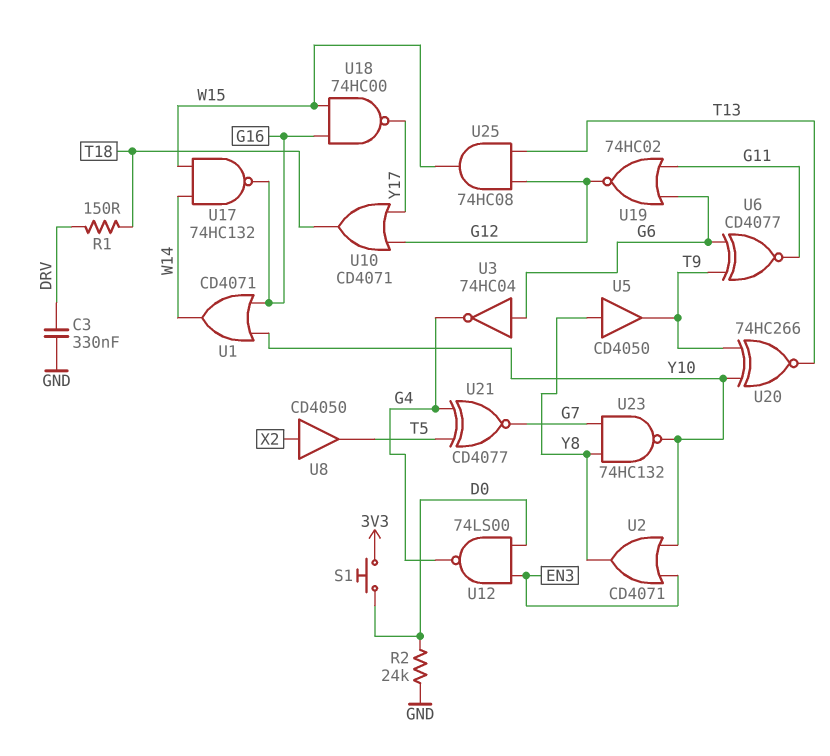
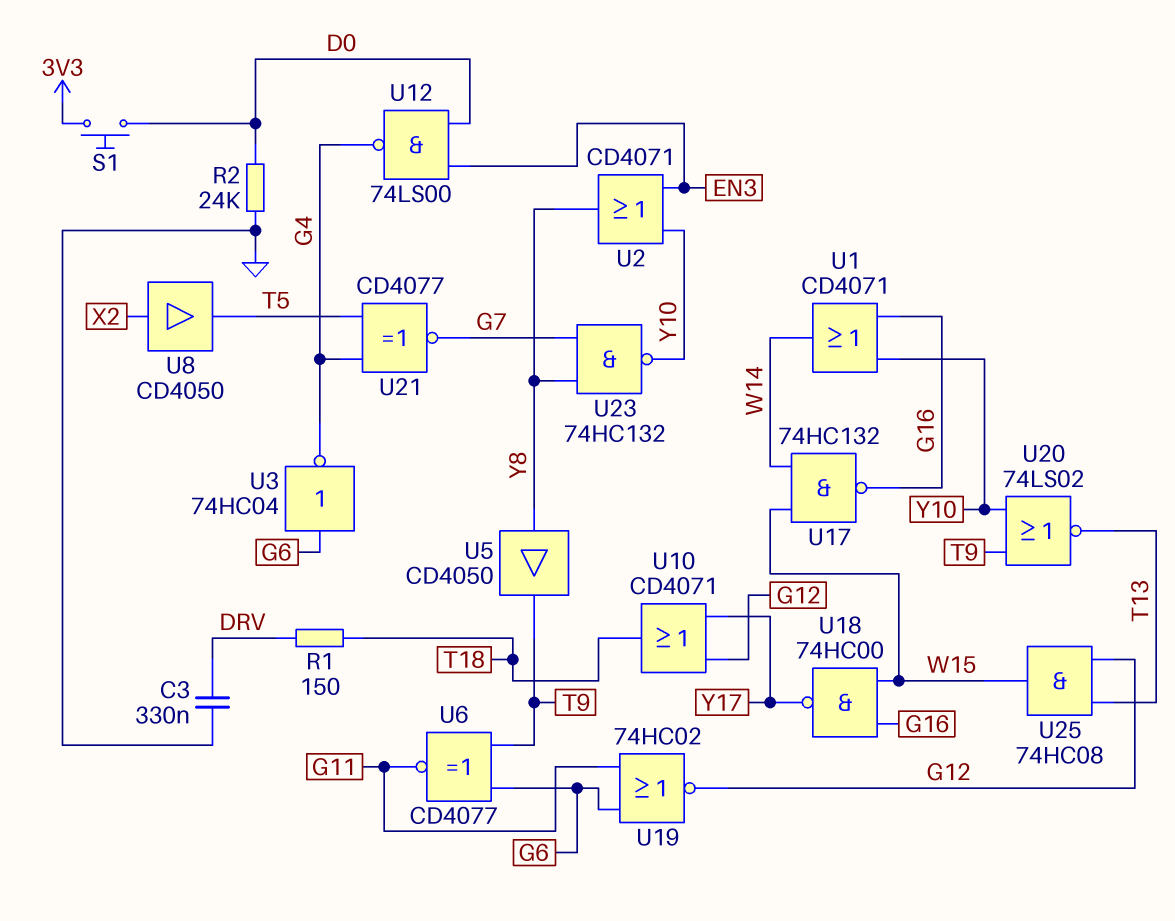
U20: XNOR 74HC266 (in T9, in Y10, out T13) -> NOR 74LS02 (in T9, in Y10, out T13)

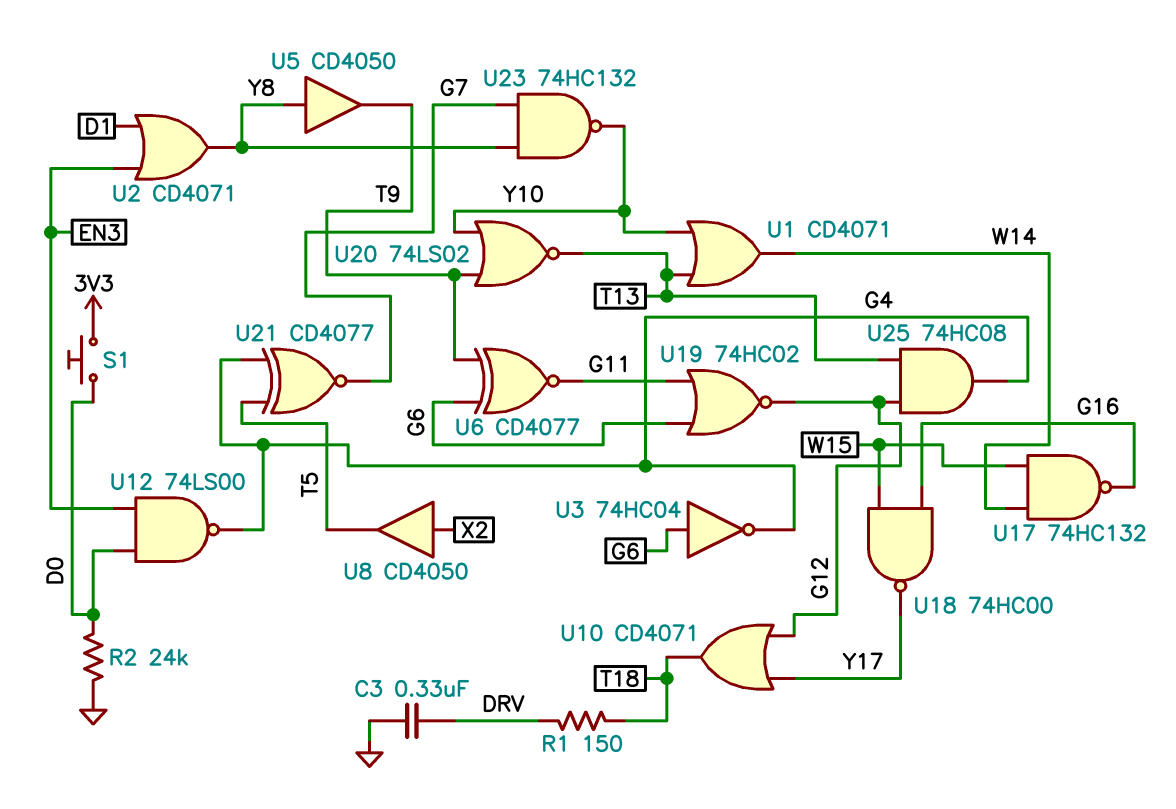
U1: OR CD4071 (in G16, in Y10, out W14) -> OR CD4071 (in T13, in Y10, out W14)
U2: OR CD4071 (in EN3, in Y10, out Y8) -> OR CD4071 (in D1, in EN3, out Y8)
U25: AND 74HC08 (in G12, in T13, out W15) -> AND 74HC08 (in G12, in T13, out G4)

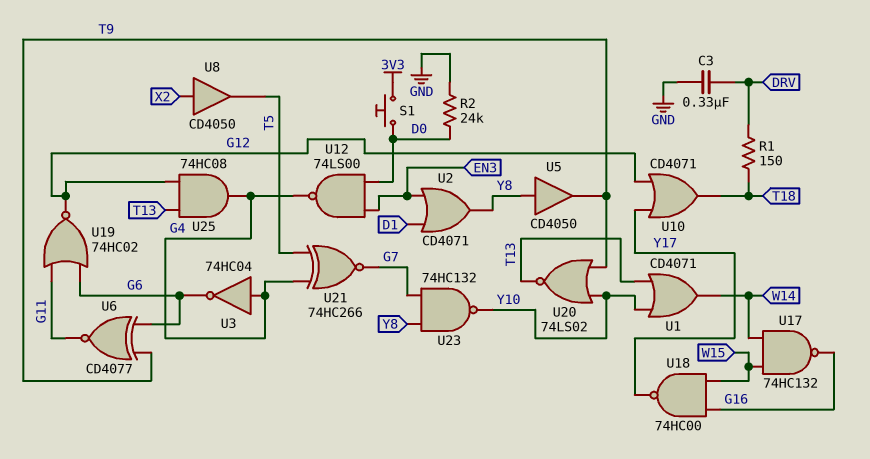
U3: NOT 74HC04 (in G6, out G4) -> NOT 74HC04 (in G4, out G6)
U21: XNOR CD4077 (in G4, in T5, out G7) -> XNOR 74HC266 (in G4, in T5, out G7)

